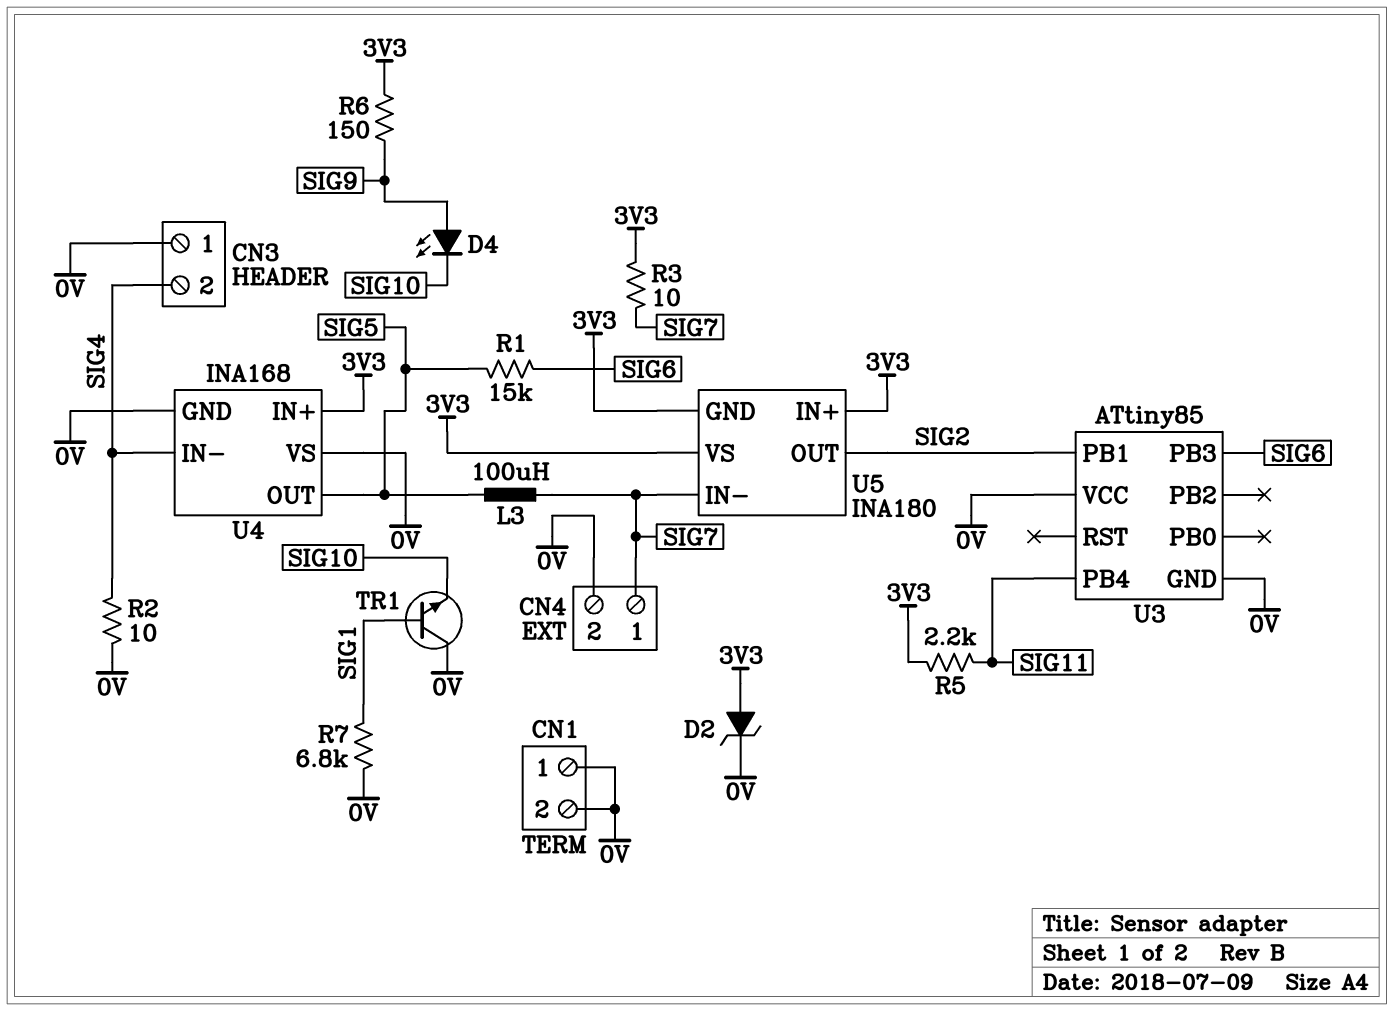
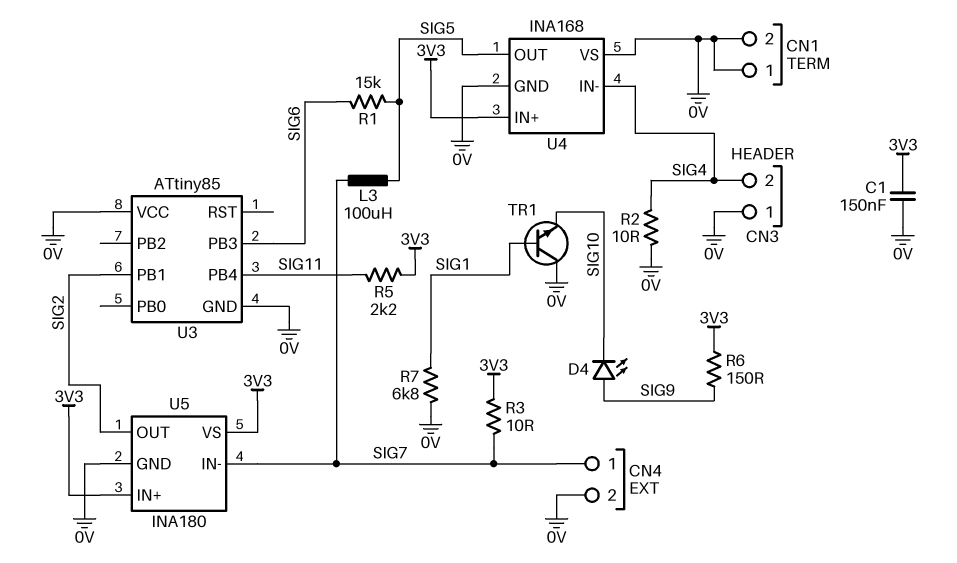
C1: none -> 150nF (0V, 3V3)
D2: zener (A 3V3, K 0V) -> none
U5 pin GND: 3V3 -> 0V

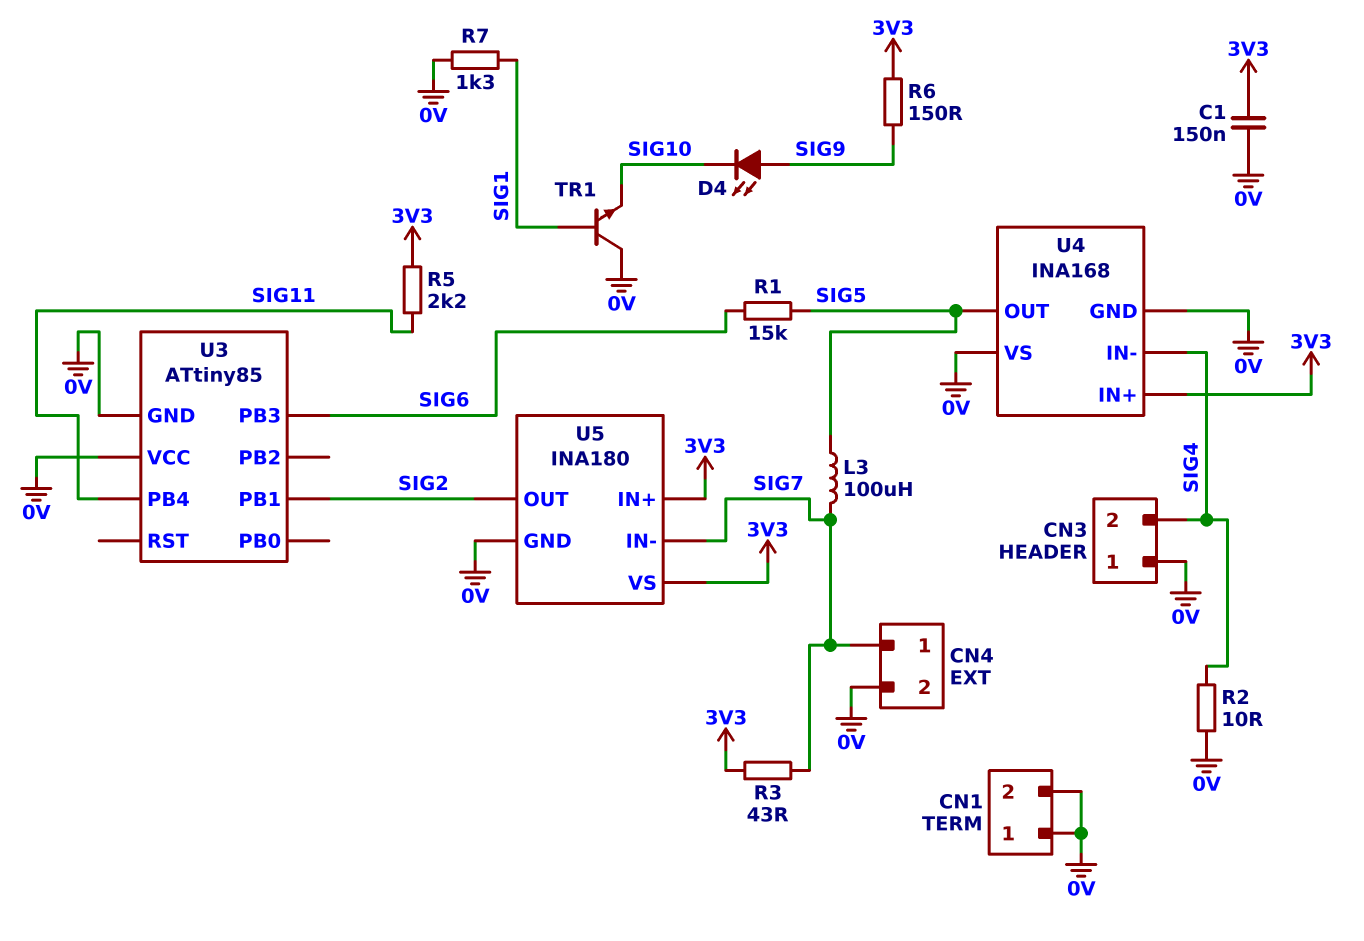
R3: 10 (3V3, SIG7) -> 43 (3V3, SIG7)
R7: 6.8k (0V, SIG1) -> 1.3k (0V, SIG1)

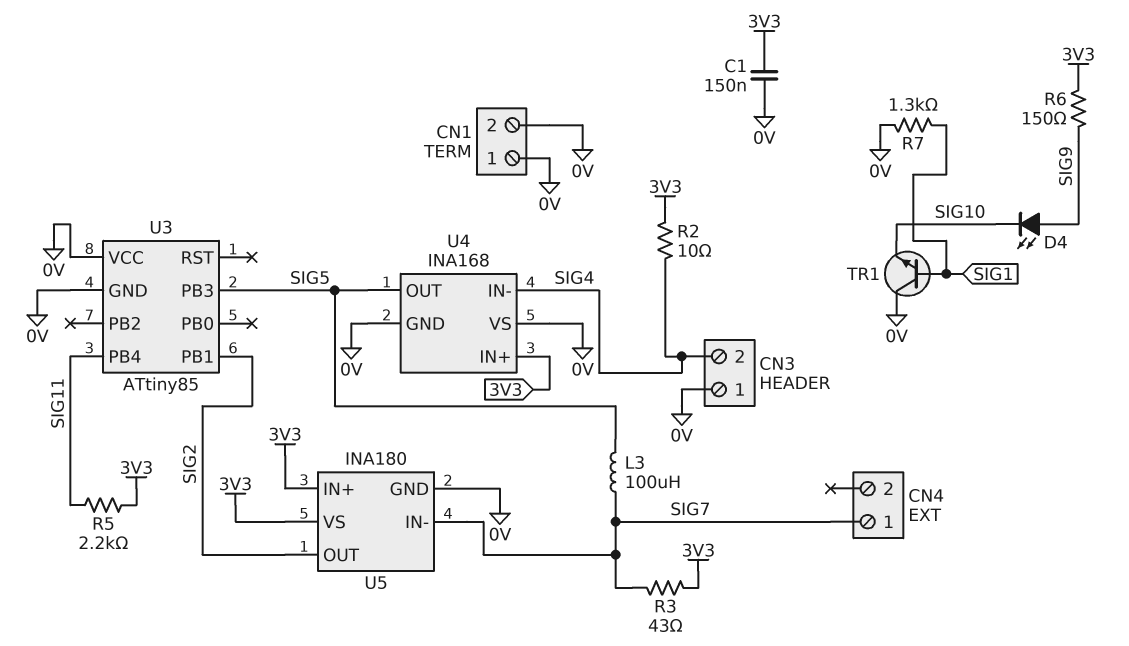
CN4 pin 2: 0V -> none
R1: 15k (SIG5, SIG6) -> none
R2: 10 (0V, SIG4) -> 10 (3V3, SIG4)
U3 pin PB3: SIG6 -> SIG5

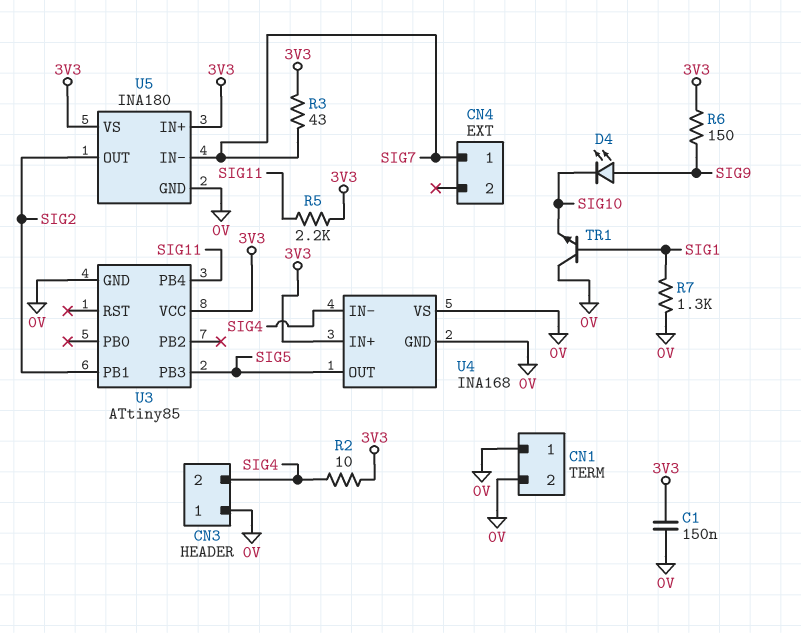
L3: 100uH (SIG5, SIG7) -> none
U3 pin VCC: 0V -> 3V3

